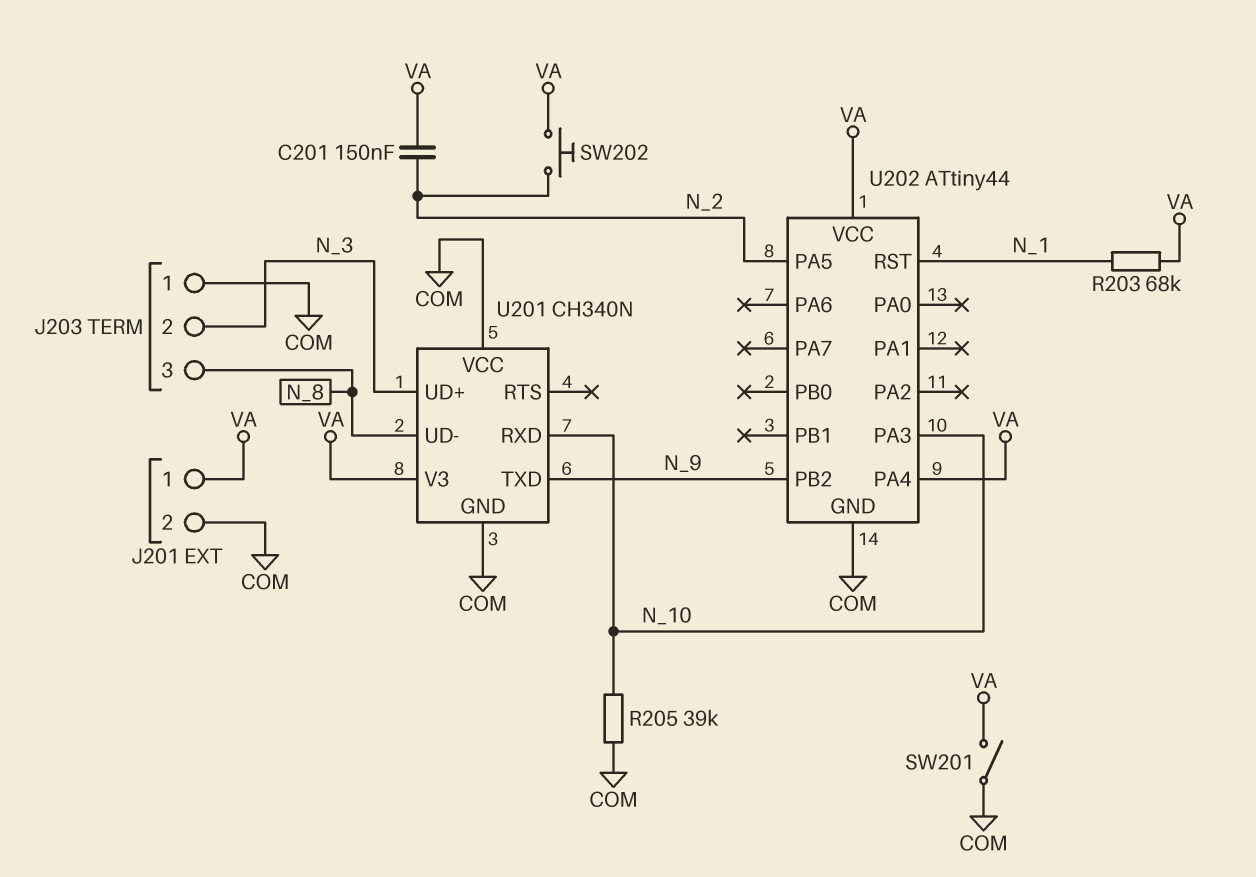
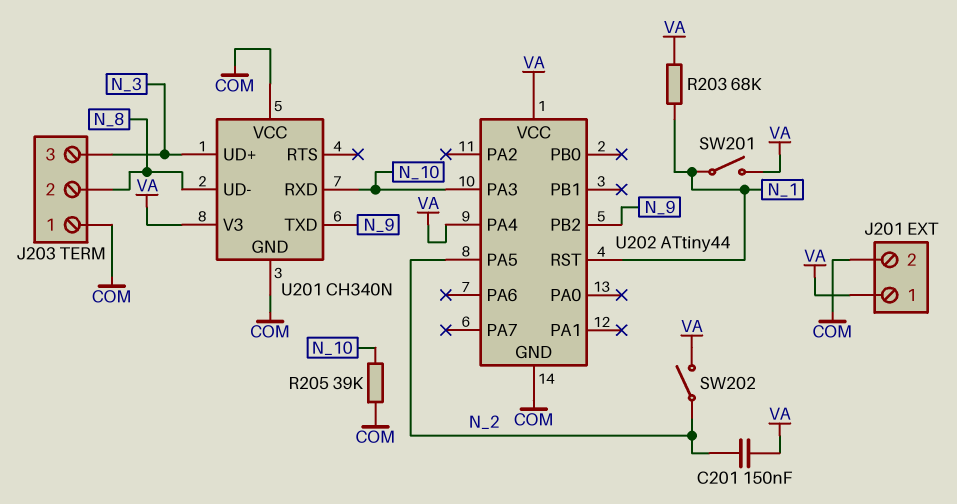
J203 pin 2: N_3 -> N_8
J203 pin 3: N_8 -> N_3
SW201: switch (COM, VA) -> switch (N_1, VA)
SW202: button (N_2, VA) -> switch (N_2, VA)

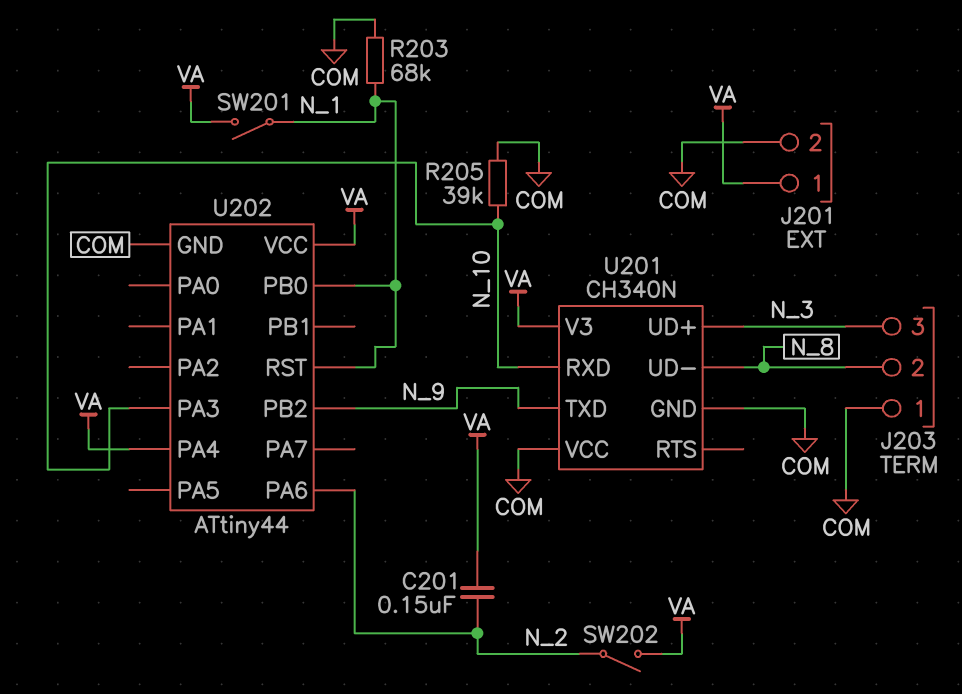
R203: 68k (N_1, VA) -> 68k (COM, N_1)
U202 pin PA5: N_2 -> none
U202 pin PA6: none -> N_2
U202 pin PB0: none -> N_1

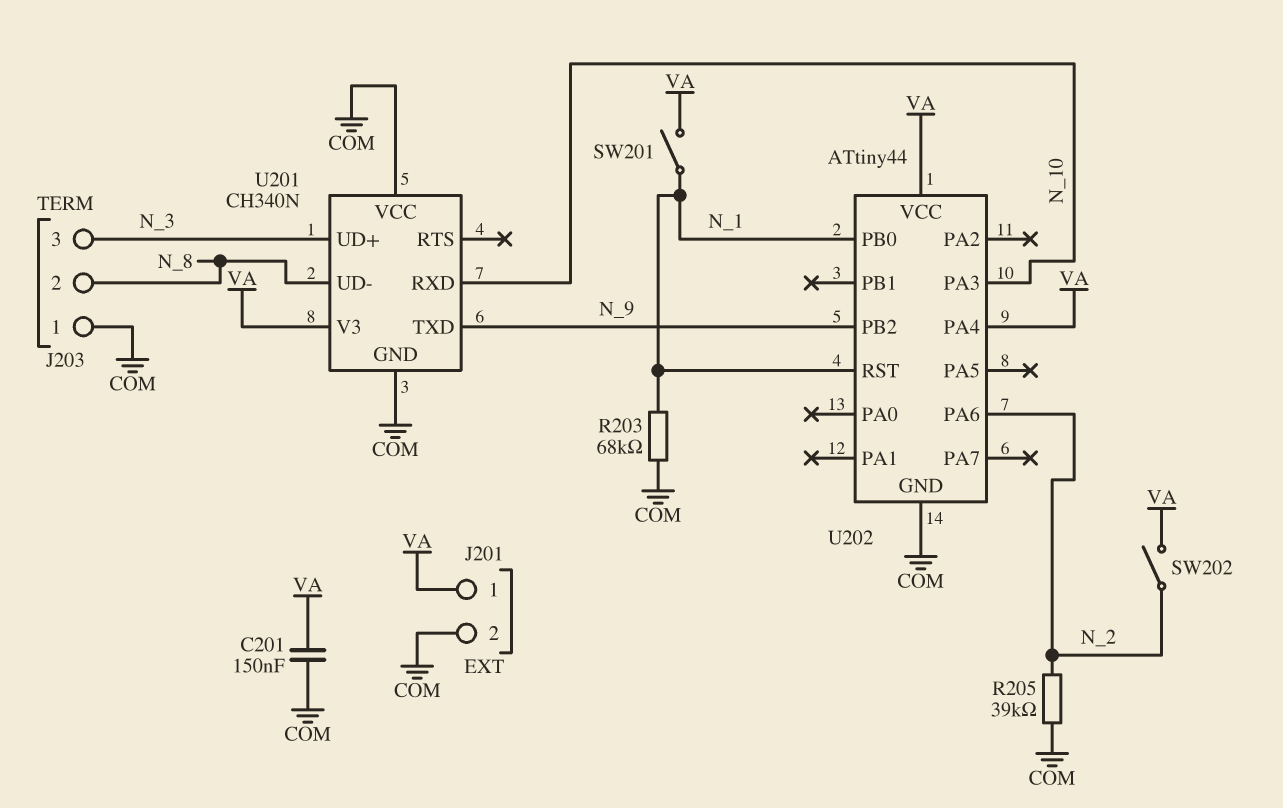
C201: 150nF (N_2, VA) -> 150nF (COM, VA)
R205: 39k (COM, N_10) -> 39k (COM, N_2)

